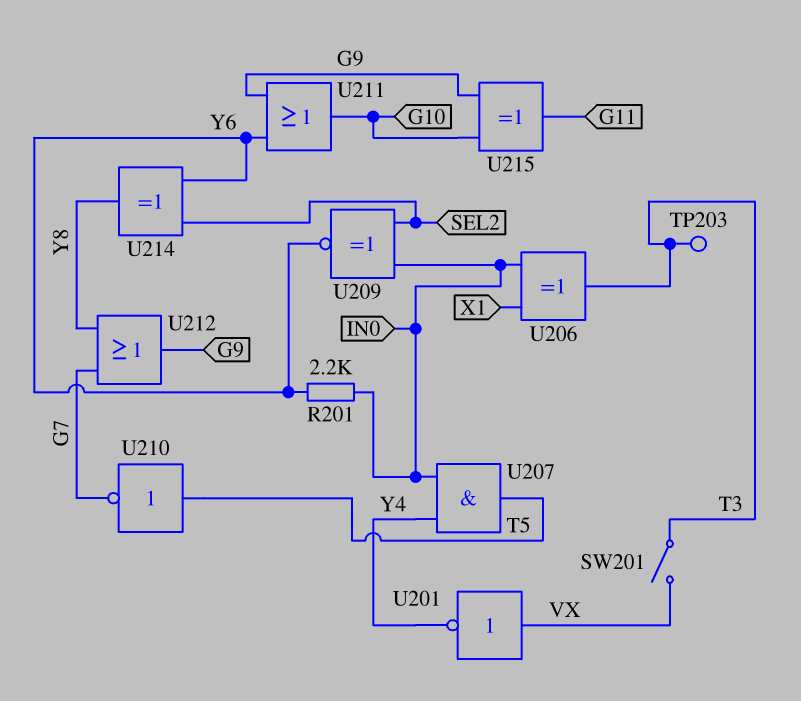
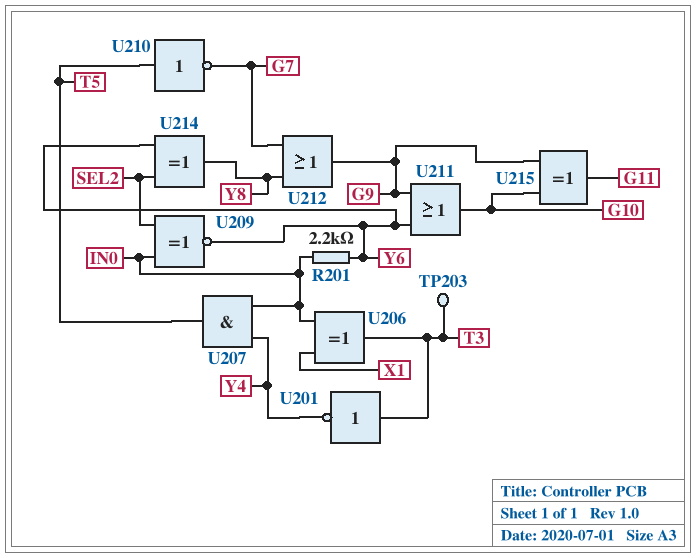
SW201: switch (T3, VX) -> none
U201: NOT (in VX, out Y4) -> NOT (in T3, out Y4)

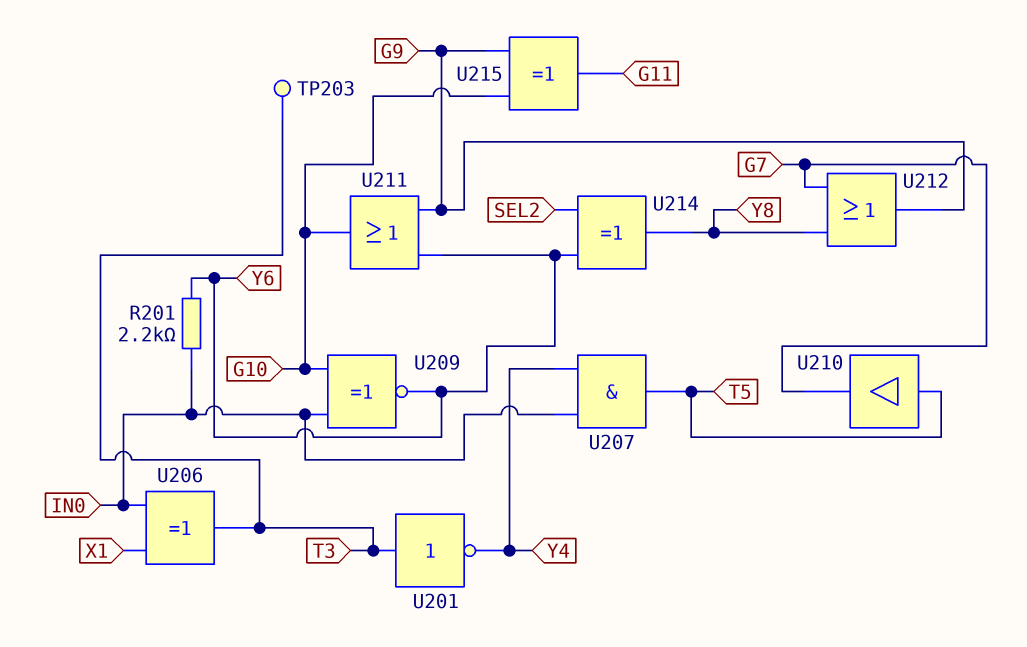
U209: XNOR (in IN0, in SEL2, out Y6) -> XNOR (in G10, in IN0, out Y6)
U210: NOT (in T5, out G7) -> buffer (in T5, out G7)

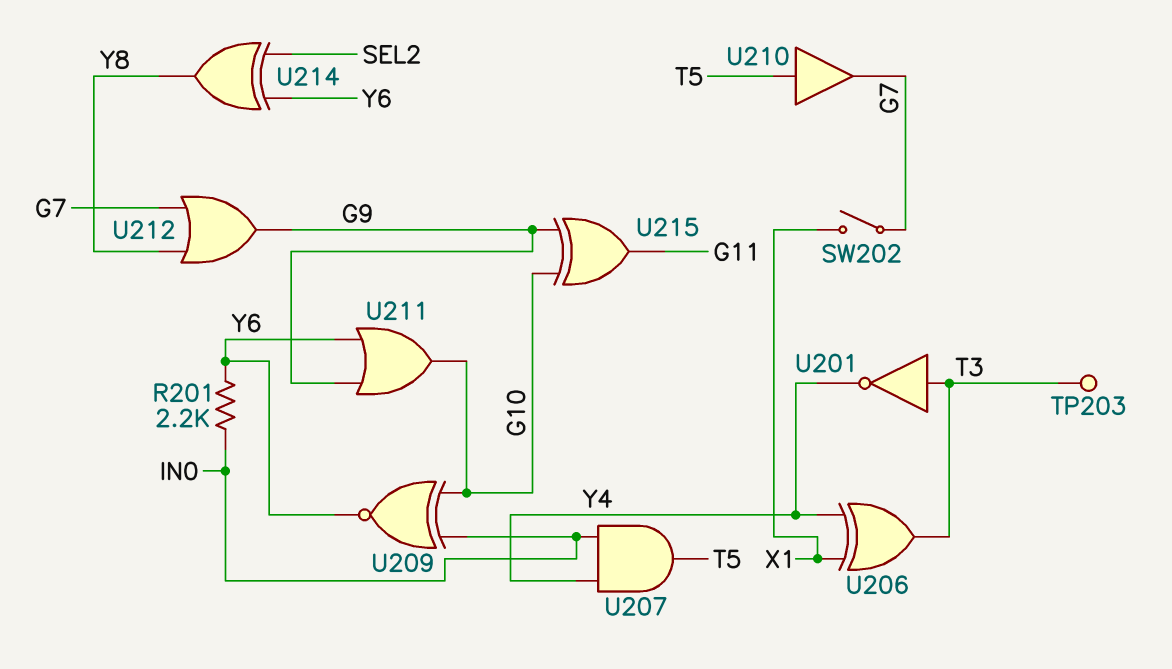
SW202: none -> switch (G7, X1)
U206: XOR (in IN0, in X1, out T3) -> XOR (in X1, in Y4, out T3)

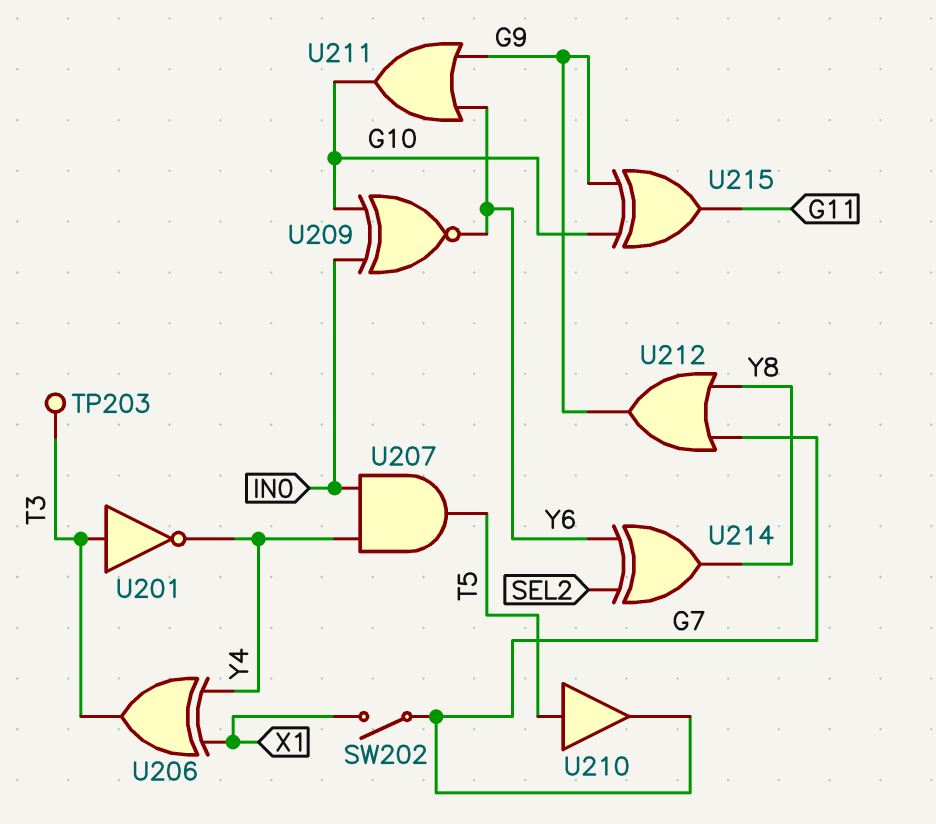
R201: 2.2k (IN0, Y6) -> none

